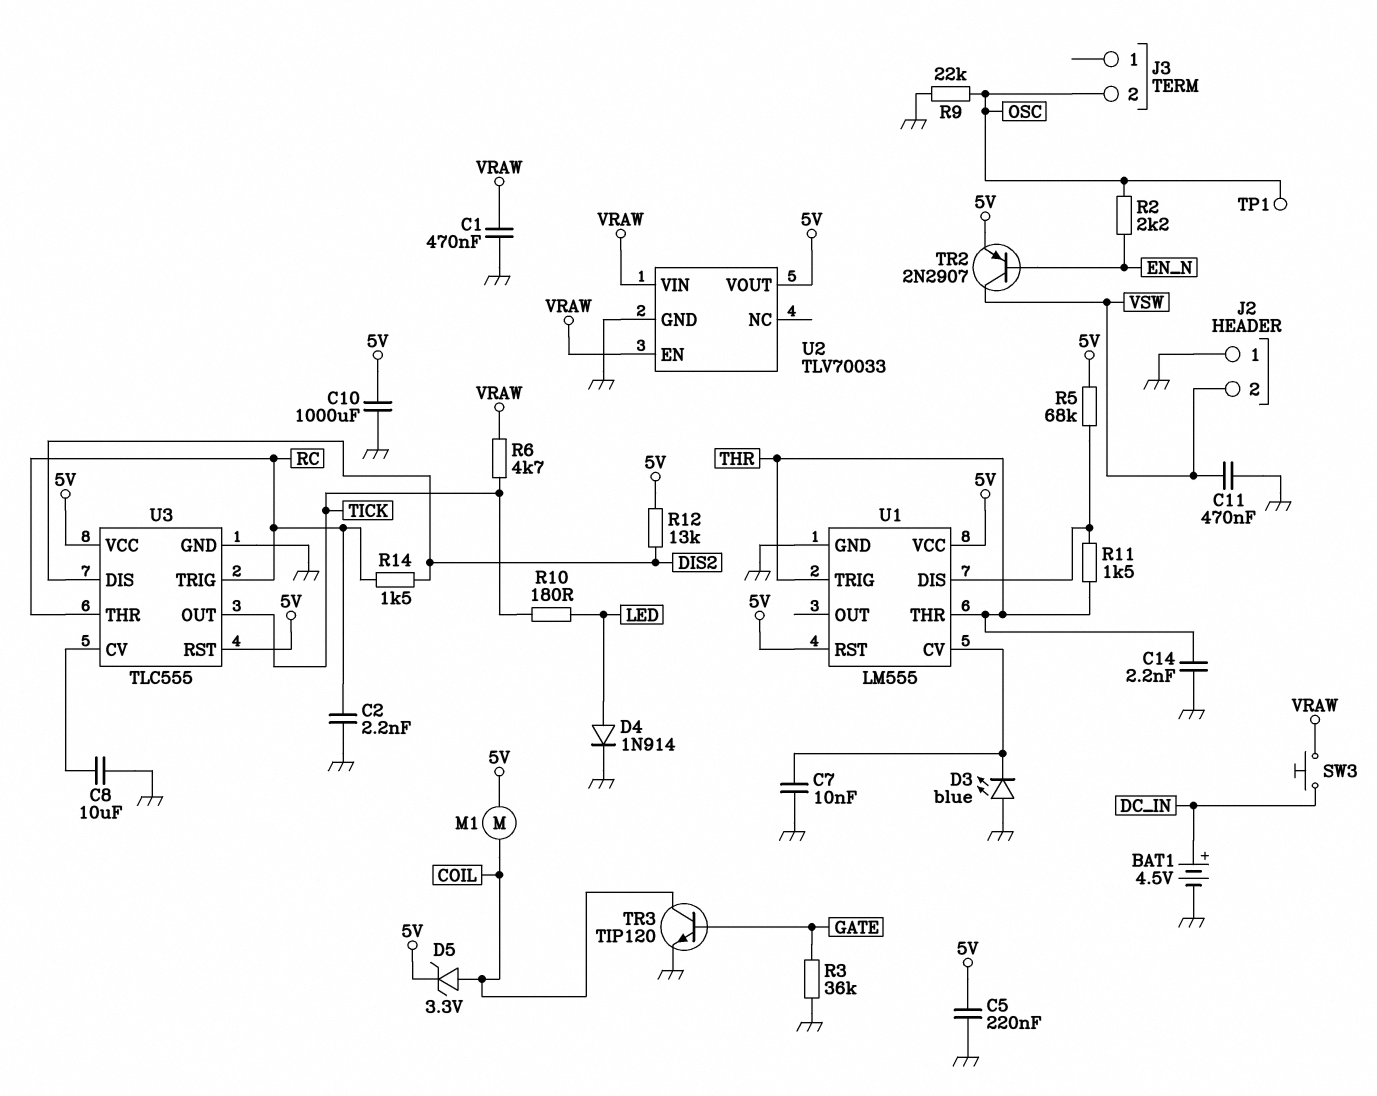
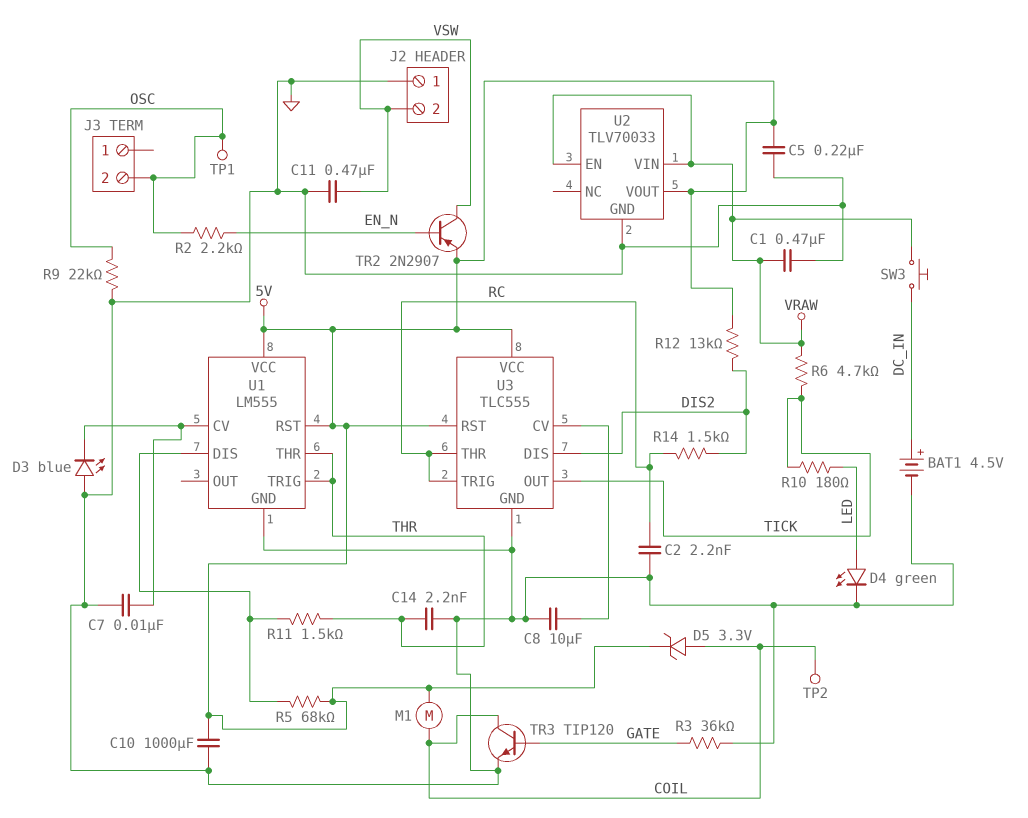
D4: diode 1N914 (A LED, K GND) -> LED green (A LED, K GND)
TP2: none -> test point (COIL)

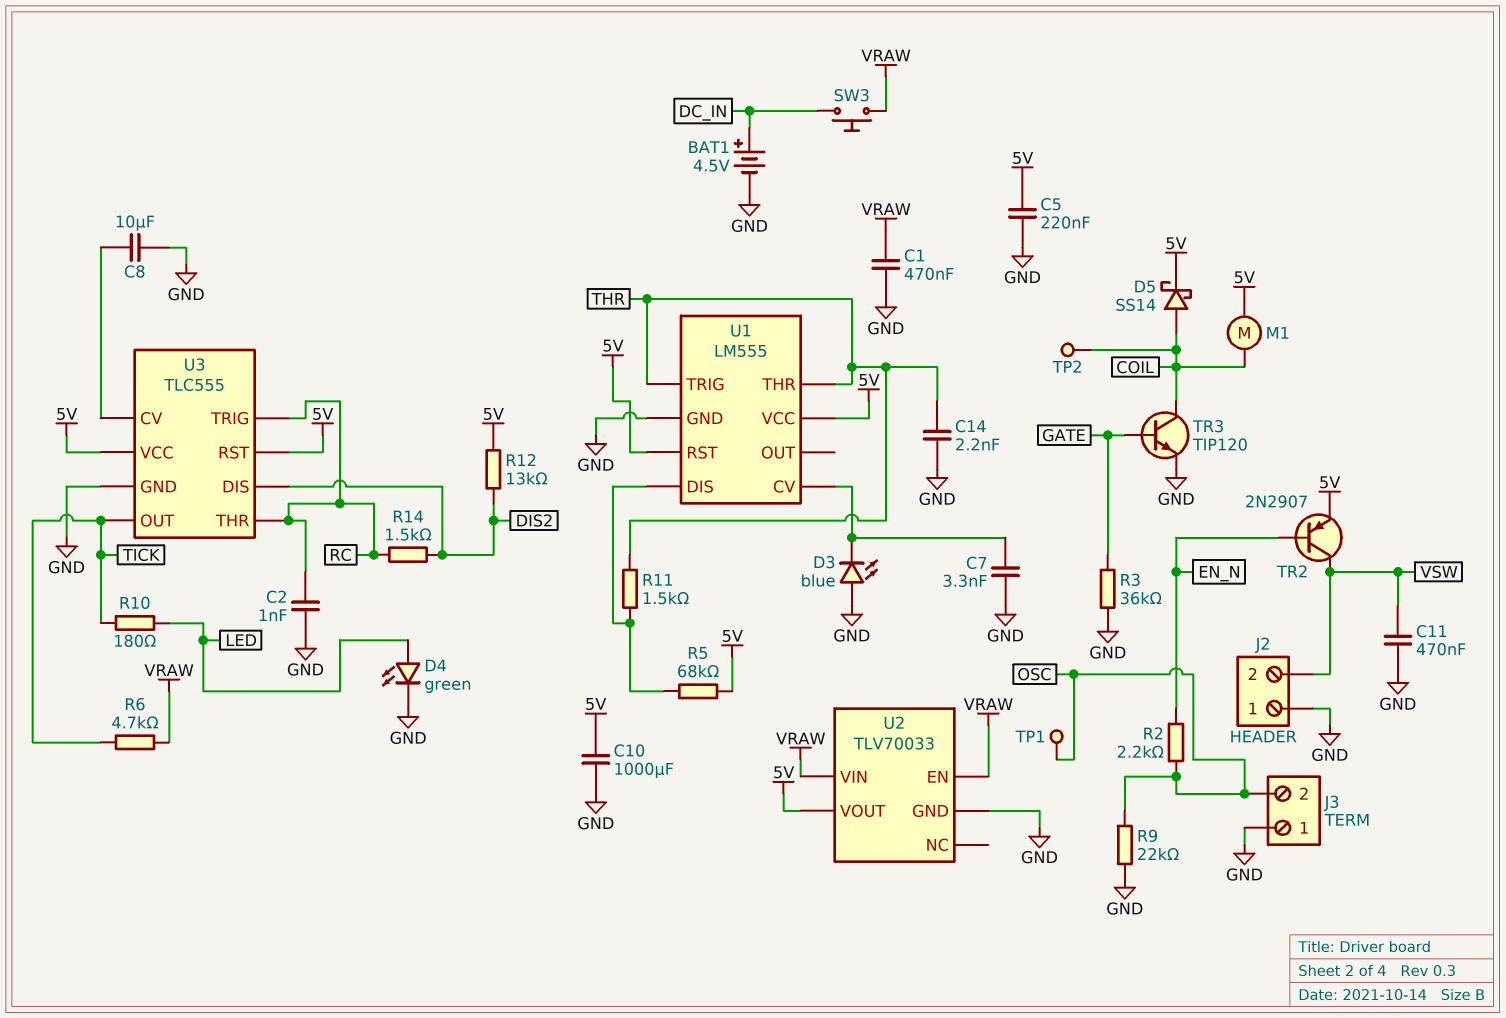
C2: 2.2nF (GND, RC) -> 1nF (GND, RC)
C7: 10nF (GND, U1/CV) -> 3.3nF (GND, U1/CV)
D5: zener 3.3V (A COIL, K 5V) -> schottky SS14 (A COIL, K 5V)
J3 pin 1: none -> GND

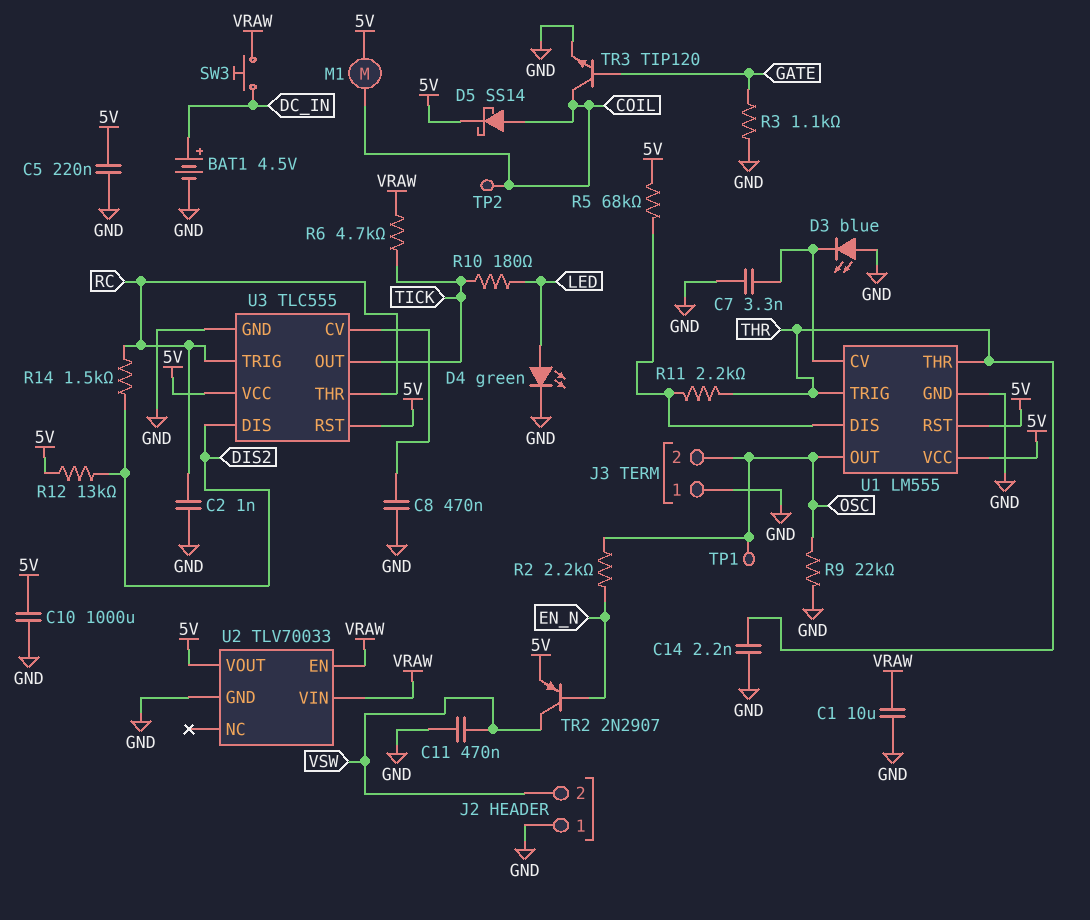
C1: 470nF (GND, VRAW) -> 10uF (GND, VRAW)
C8: 10uF (GND, U3/CV) -> 470nF (GND, U3/CV)
R3: 36k (GATE, GND) -> 1.1k (GATE, GND)
R11: 1.5k (THR, U1/DIS) -> 2.2k (THR, U1/DIS)
U1 pin OUT: none -> OSC

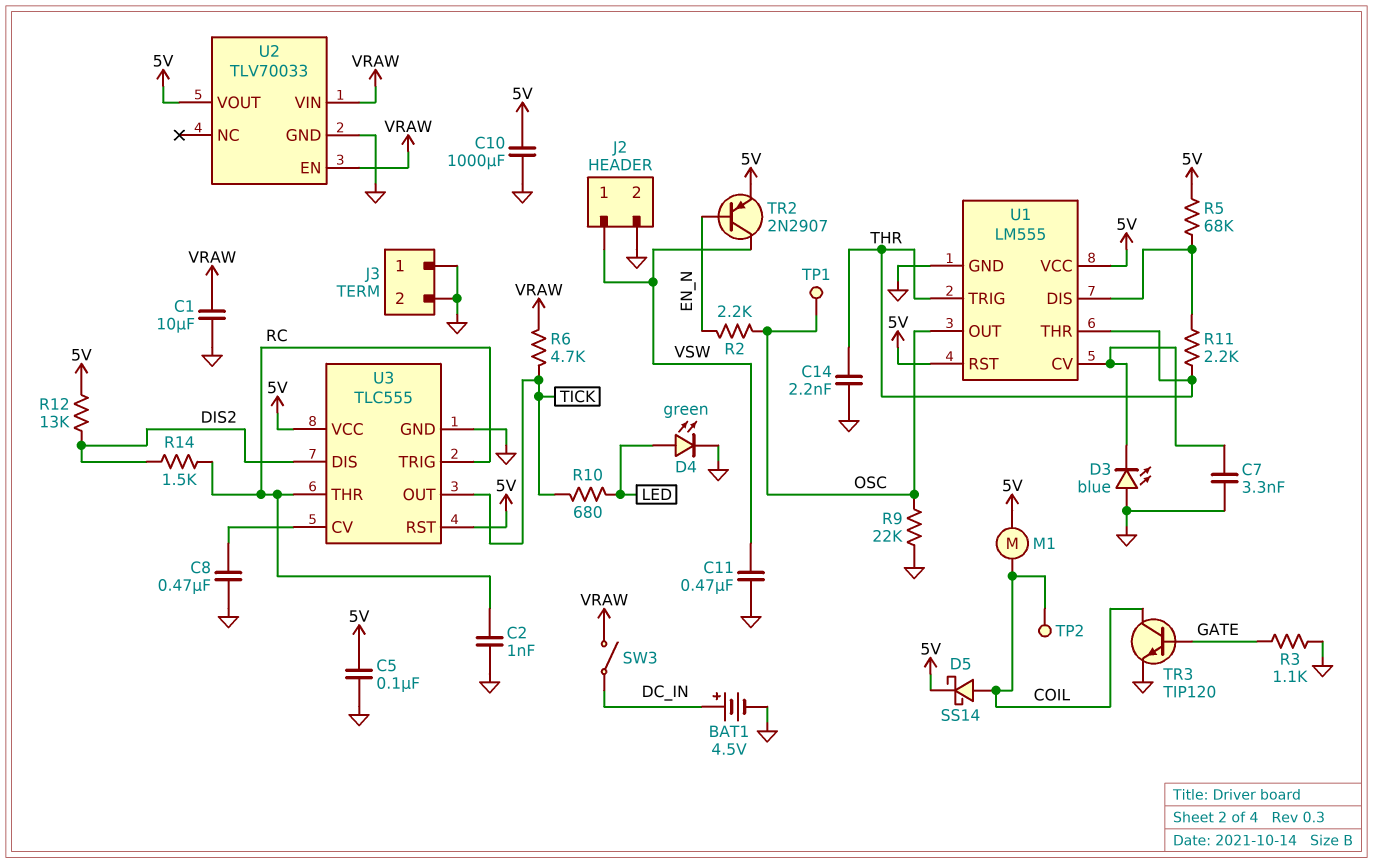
C5: 220nF (5V, GND) -> 100nF (5V, GND)
J2 pin 1: GND -> VSW
J2 pin 2: VSW -> GND
J3 pin 2: OSC -> GND
R10: 180 (LED, TICK) -> 680 (LED, TICK)
SW3: button (DC_IN, VRAW) -> switch (DC_IN, VRAW)

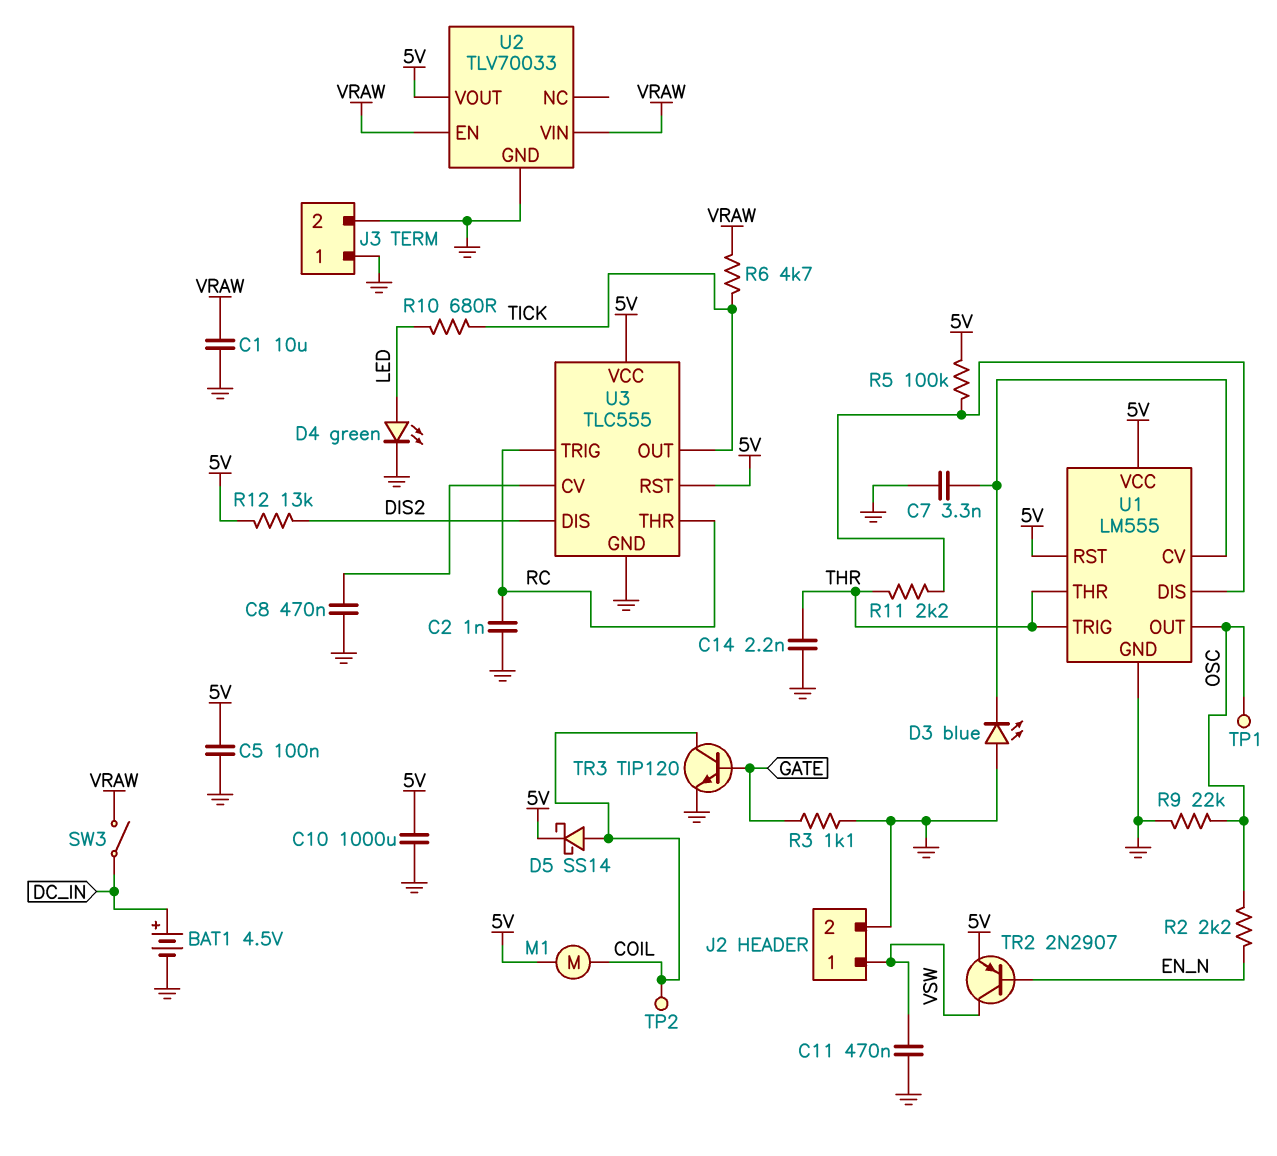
R5: 68k (5V, U1/DIS) -> 100k (5V, U1/DIS)
R14: 1.5k (DIS2, RC) -> none

